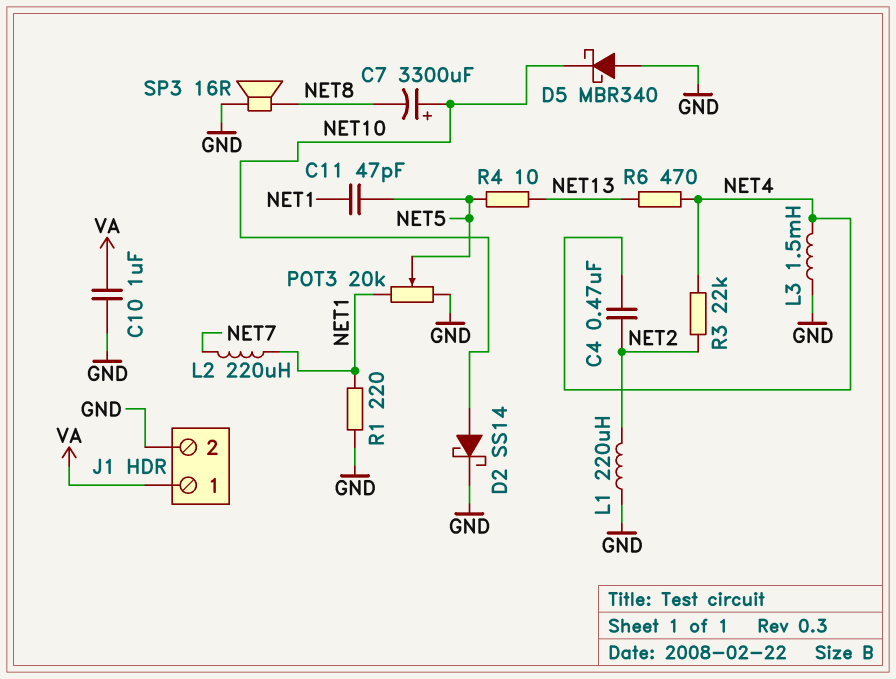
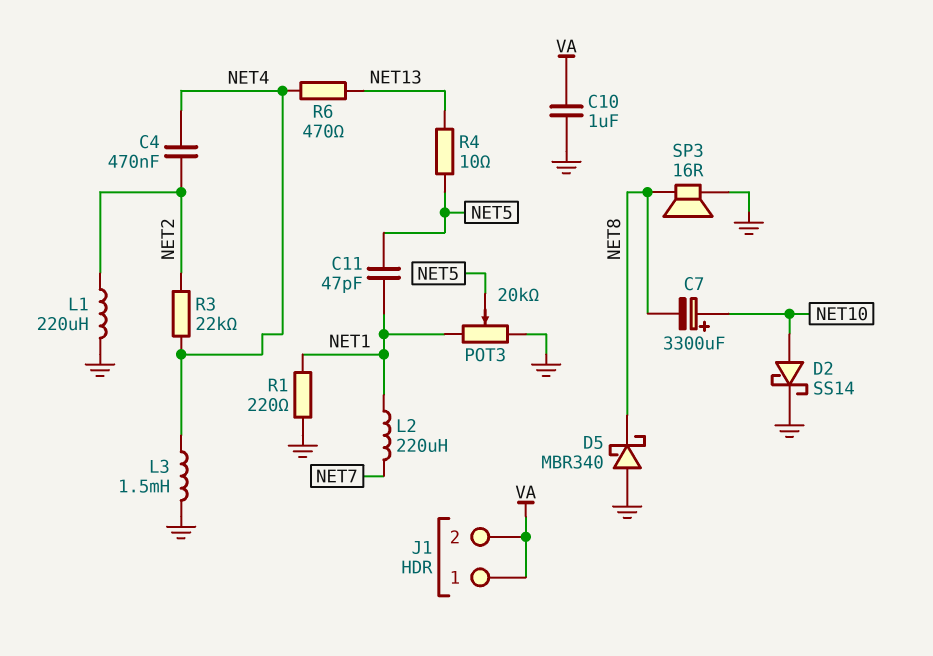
D5: schottky MBR340 (A GND, K NET10) -> schottky MBR340 (A GND, K NET8)
J1 pin 2: GND -> VA

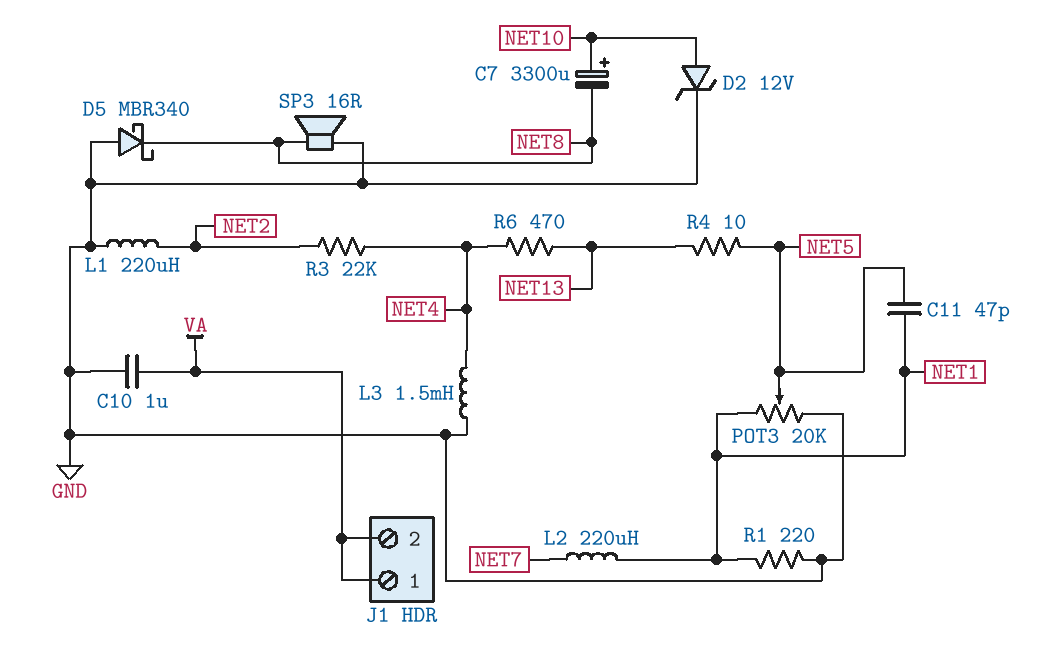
C4: 470nF (NET2, NET4) -> none
D2: schottky SS14 (A NET10, K GND) -> zener 12V (A NET10, K GND)

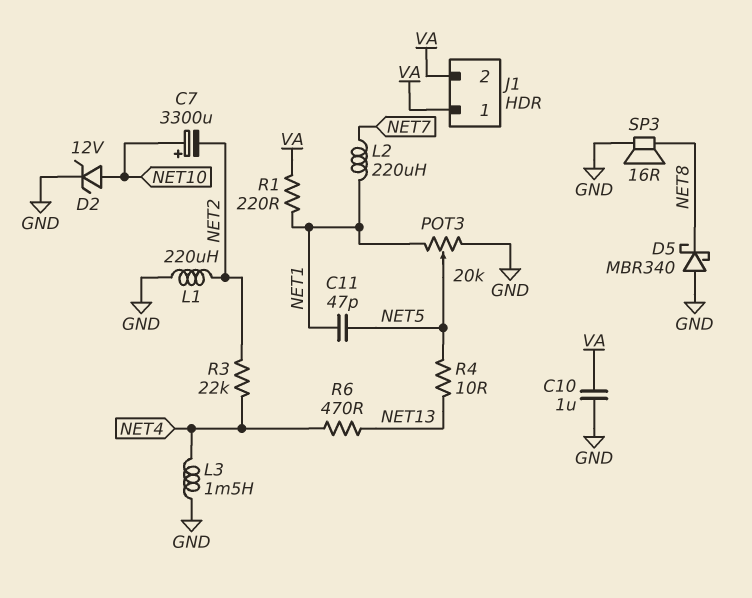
C7: 3300uF (plus NET10, minus NET8) -> 3300uF (plus NET10, minus NET2)
R1: 220 (GND, NET1) -> 220 (NET1, VA)

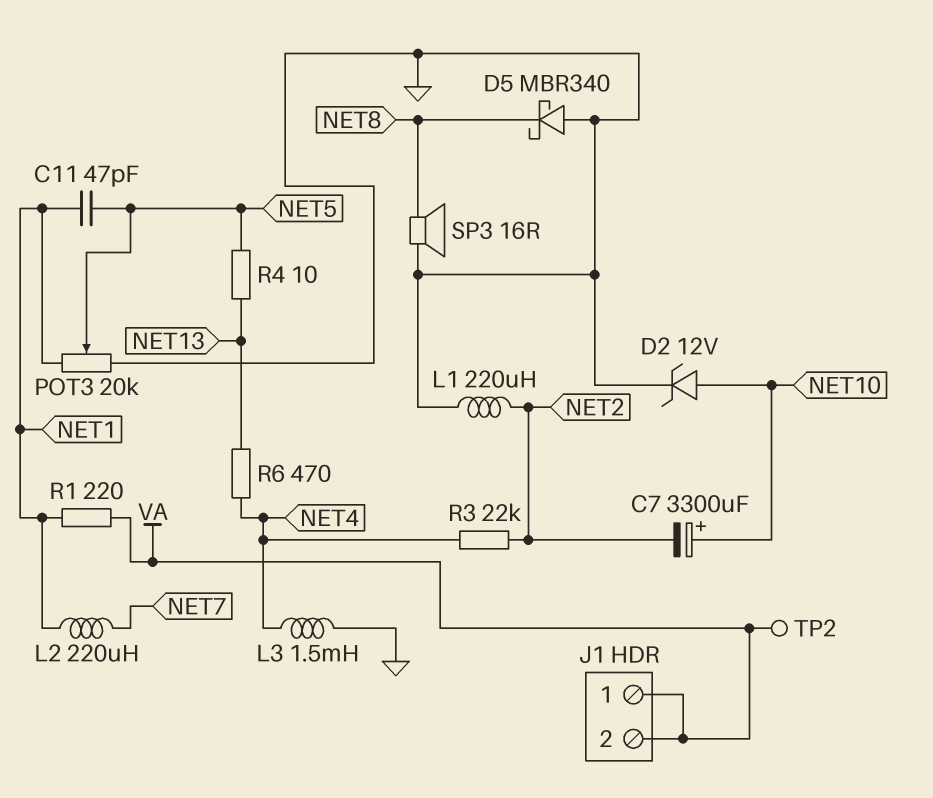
C10: 1uF (GND, VA) -> none
TP2: none -> test point (VA)

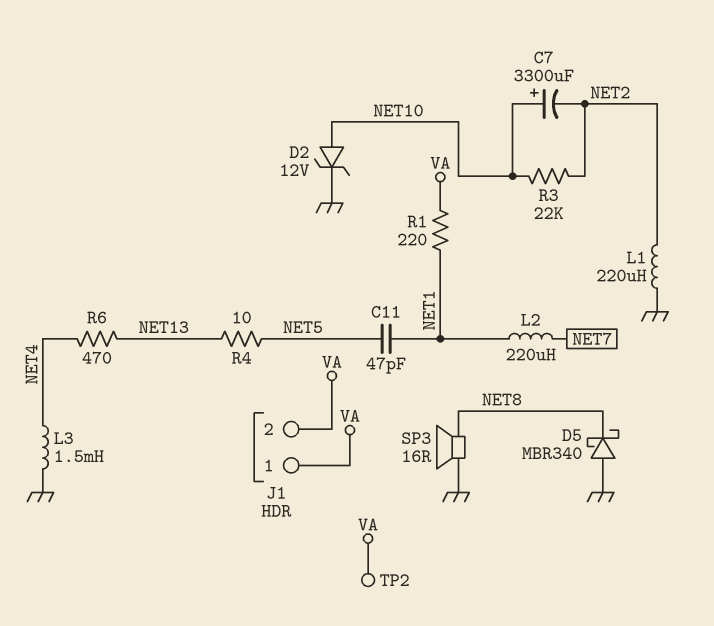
POT3: 20k (GND, NET1, wiper NET5) -> none
R3: 22k (NET2, NET4) -> 22k (NET2, NET10)

